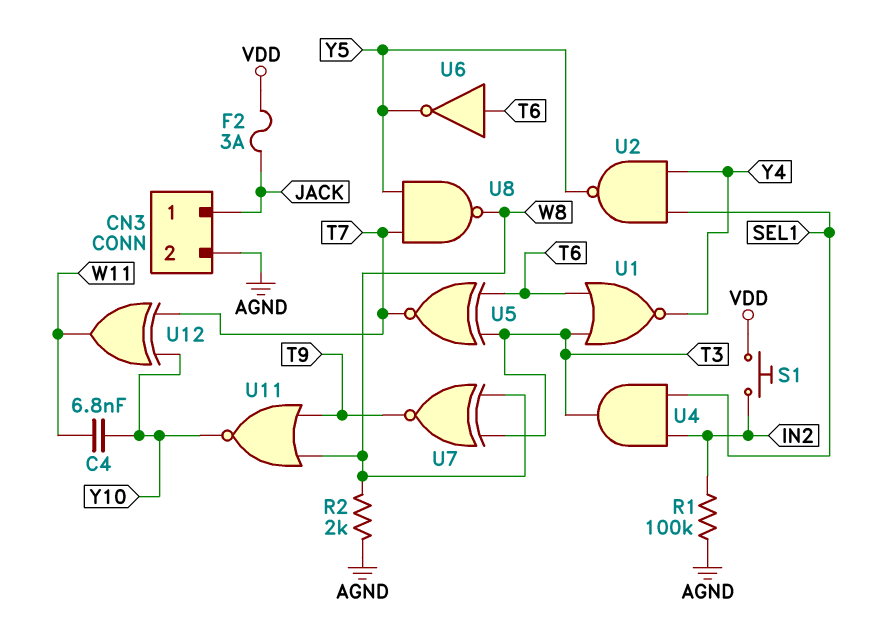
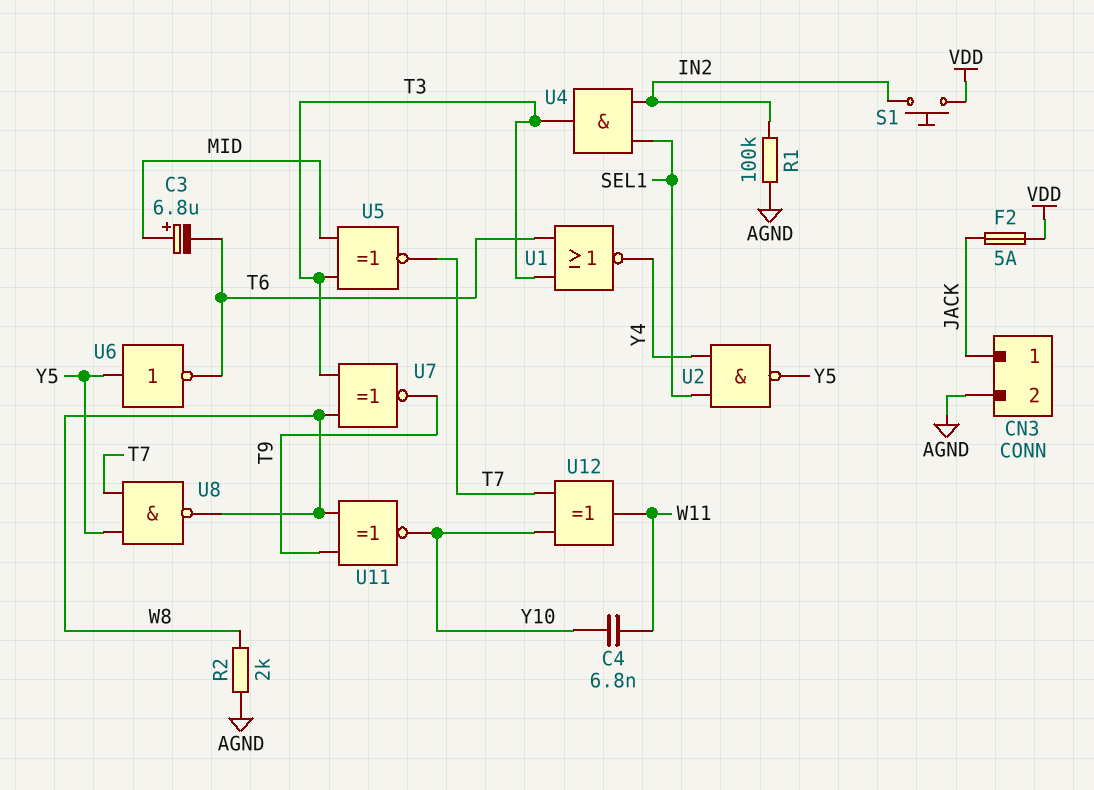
C3: none -> 6.8uF (plus MID, minus T6)
F2: 3A (JACK, VDD) -> 5A (JACK, VDD)
U5: XNOR (in T3, in T6, out T7) -> XNOR (in MID, in T3, out T7)
U6: NOT (in T6, out Y5) -> NOT (in Y5, out T6)
U11: NOR (in T9, in W8, out Y10) -> XNOR (in T9, in W8, out Y10)

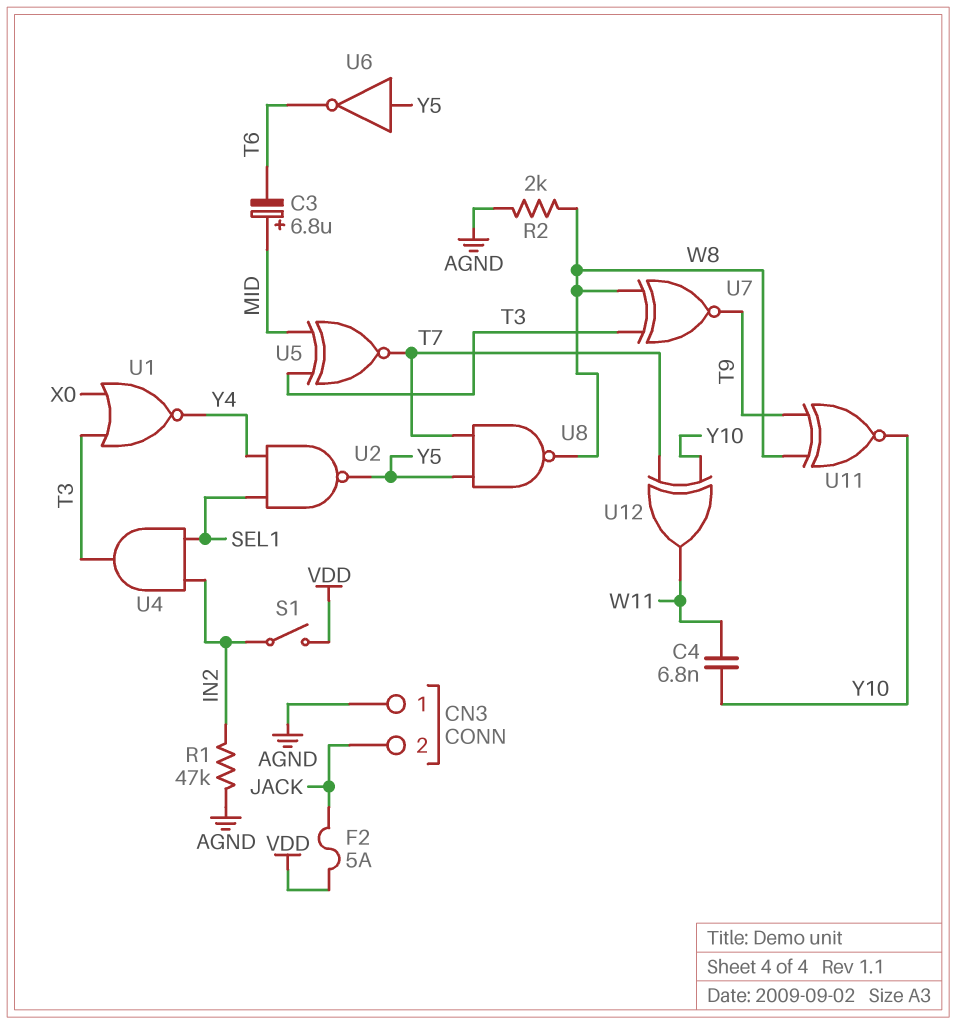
CN3 pin 1: JACK -> AGND
CN3 pin 2: AGND -> JACK
R1: 100k (AGND, IN2) -> 47k (AGND, IN2)
S1: button (IN2, VDD) -> switch (IN2, VDD)
U1: NOR (in T3, in T6, out Y4) -> NOR (in T3, in X0, out Y4)

